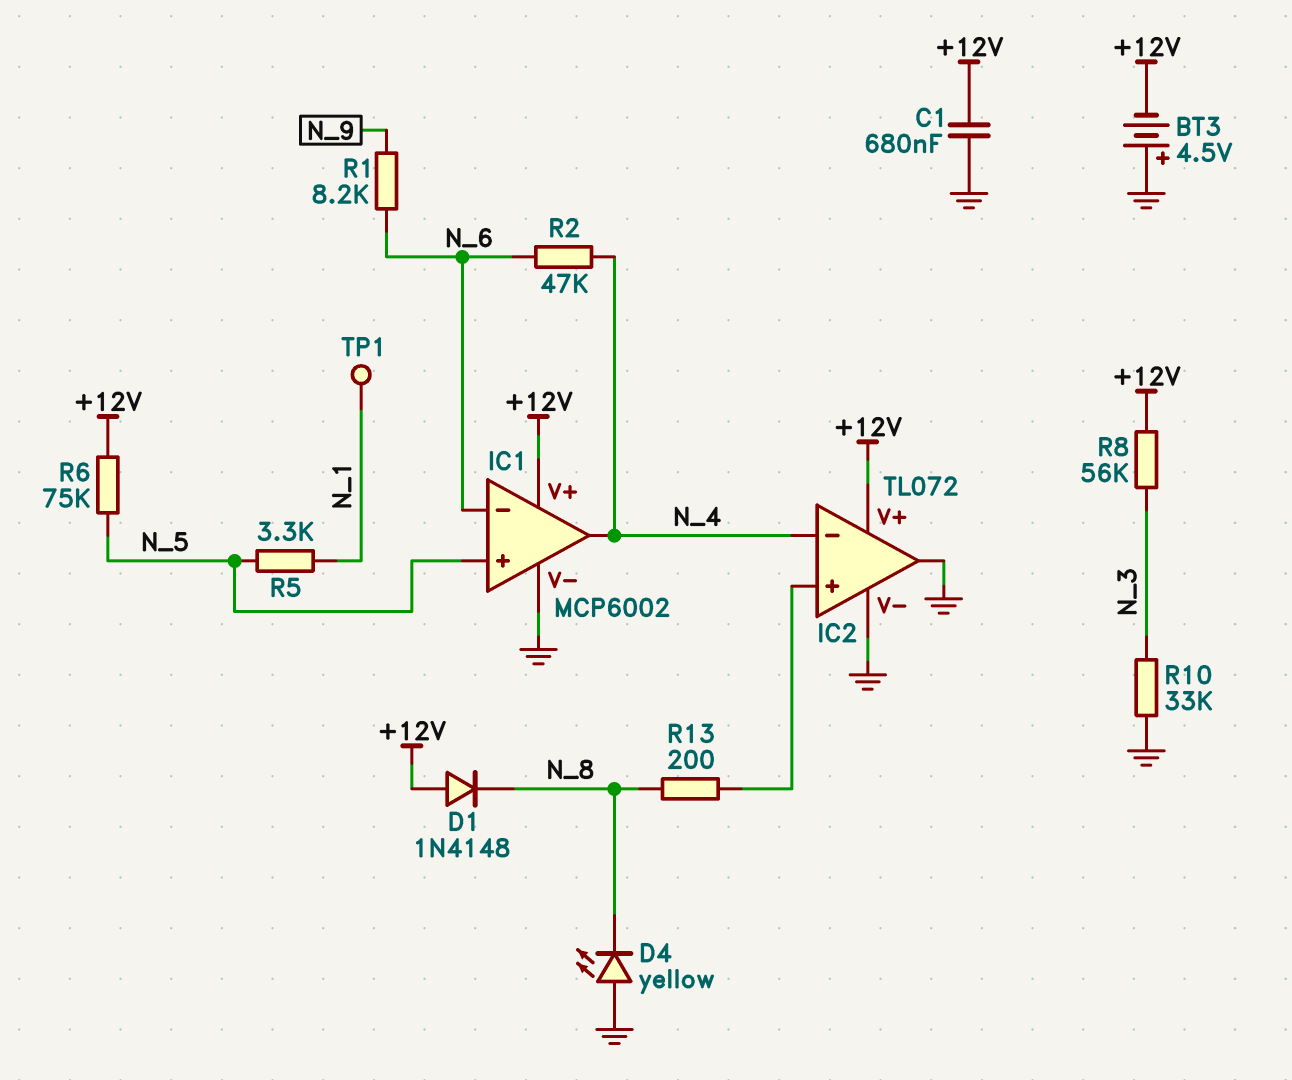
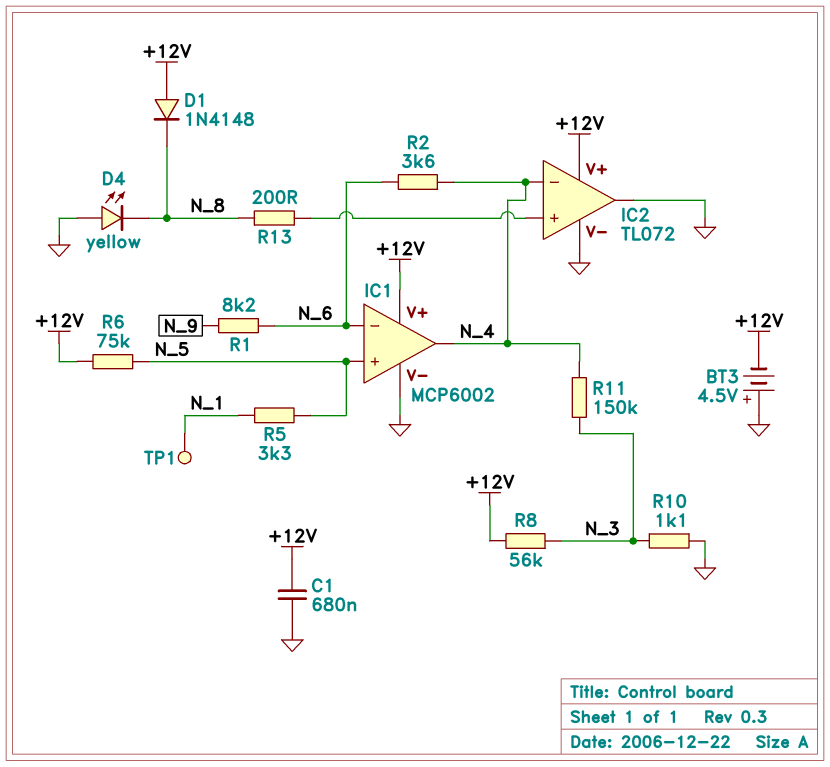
R2: 47k (N_4, N_6) -> 3.6k (N_4, N_6)
R10: 33k (GND, N_3) -> 1.1k (GND, N_3)
R11: none -> 150k (N_3, N_4)

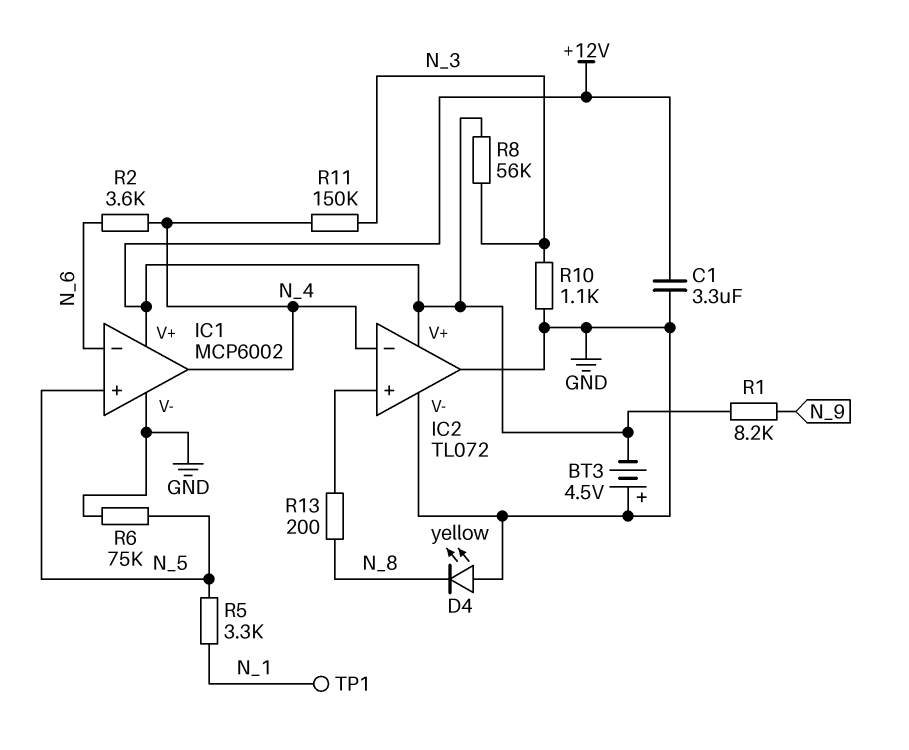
C1: 680nF (+12V, GND) -> 3.3uF (+12V, GND)
D1: diode 1N4148 (A +12V, K N_8) -> none
R1: 8.2k (N_6, N_9) -> 8.2k (+12V, N_9)
R6: 75k (+12V, N_5) -> 75k (GND, N_5)

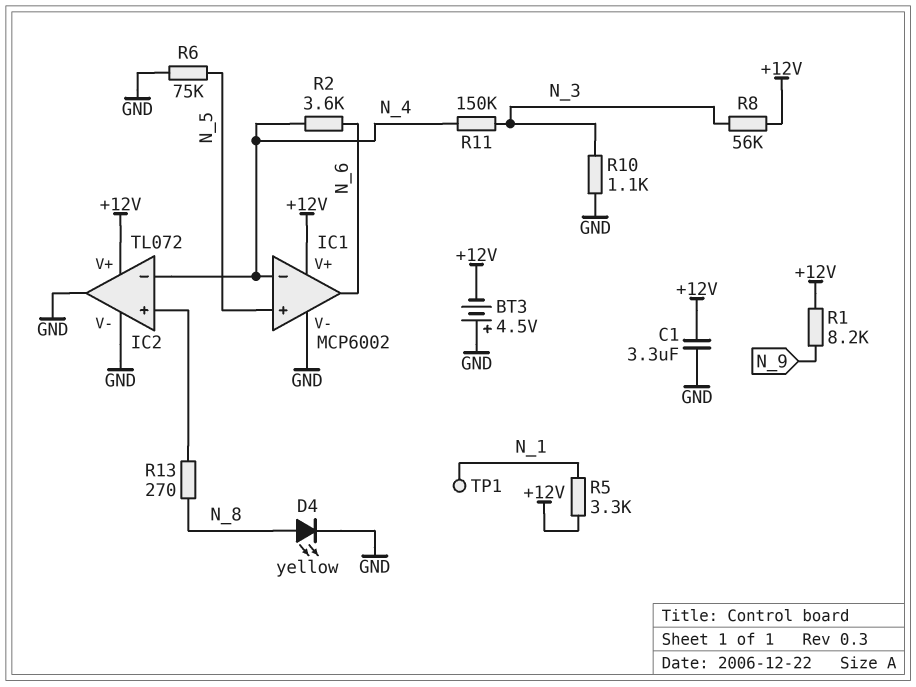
D4: LED yellow (A GND, K N_8) -> LED yellow (A N_8, K GND)
IC1 pin in-: N_6 -> N_4
IC1 pin out: N_4 -> N_6
R5: 3.3k (N_1, N_5) -> 3.3k (+12V, N_1)
R13: 200 (IC2/in+, N_8) -> 270 (IC2/in+, N_8)

